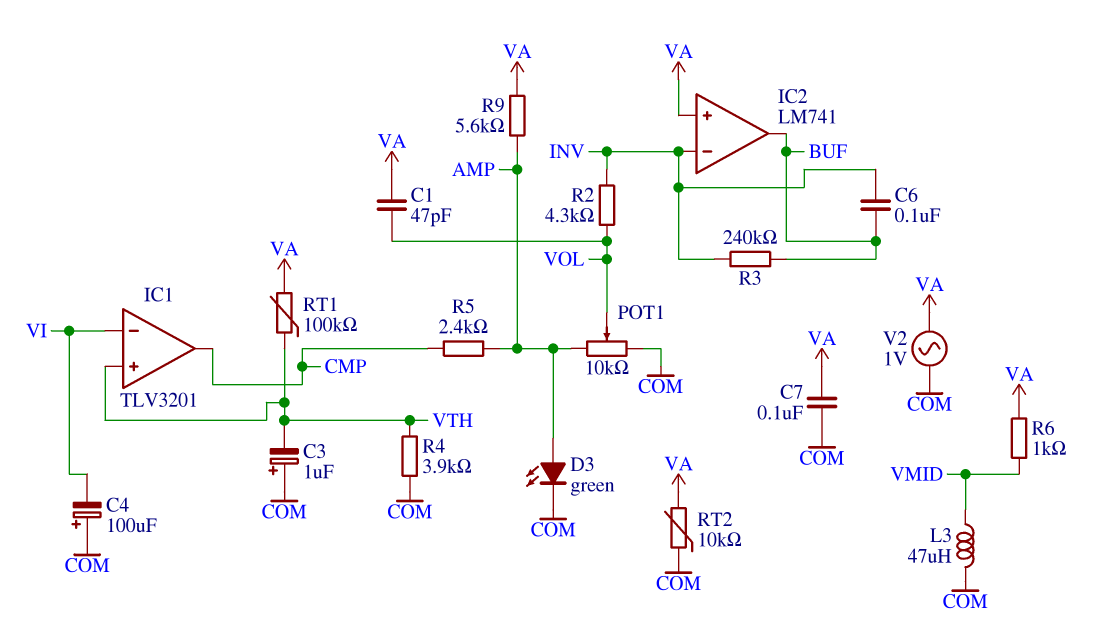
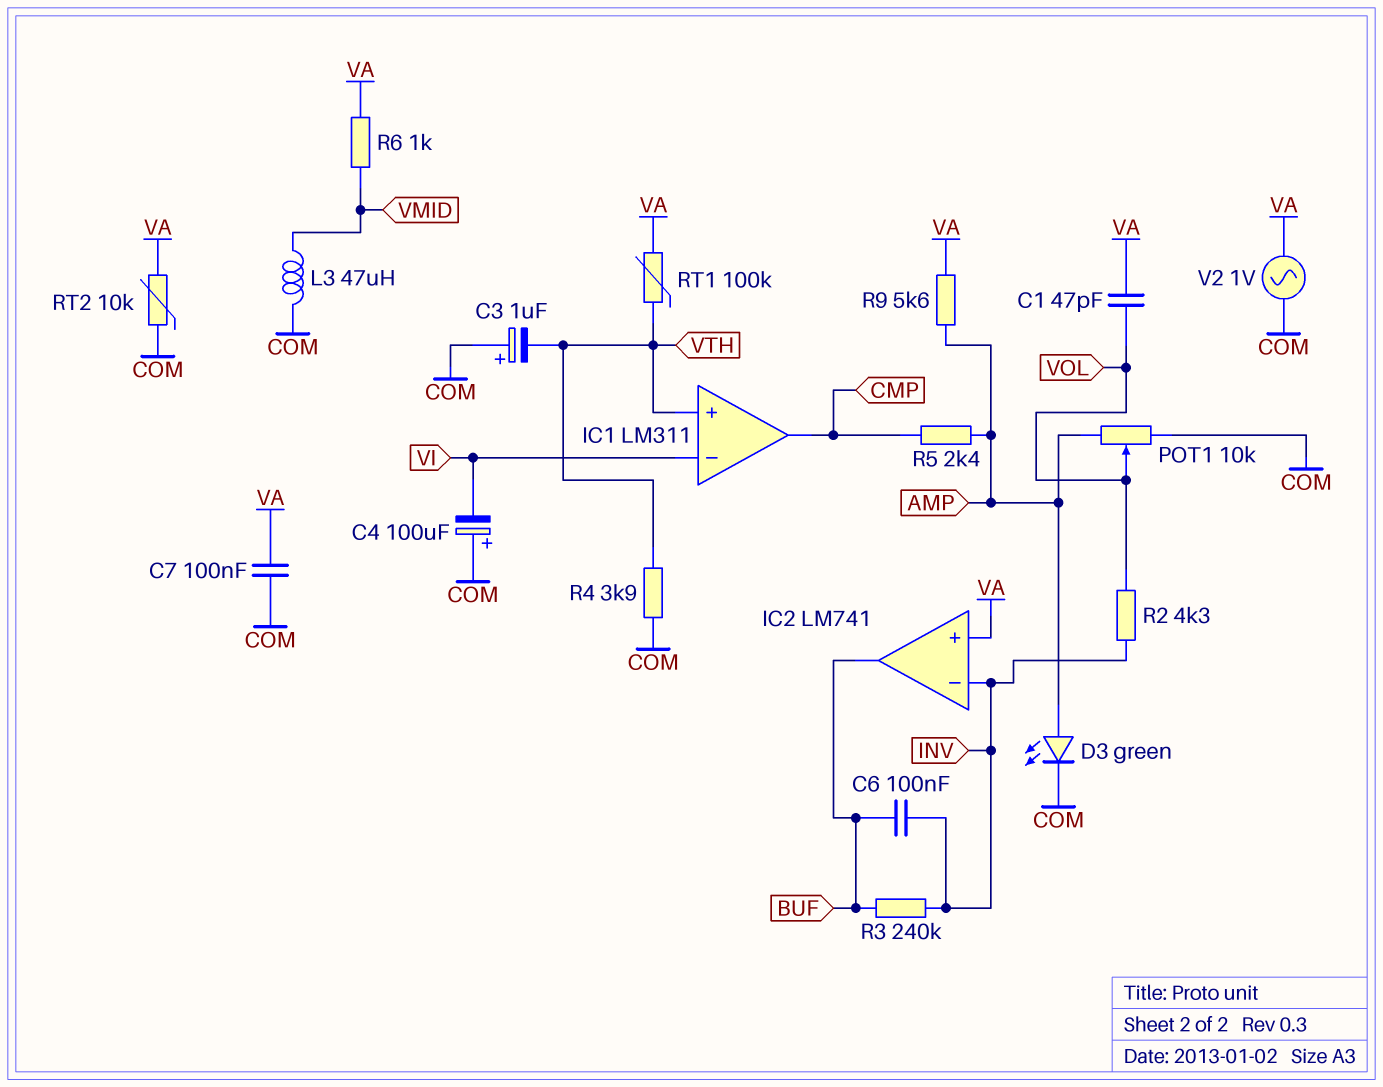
IC1: TLV3201 -> LM311

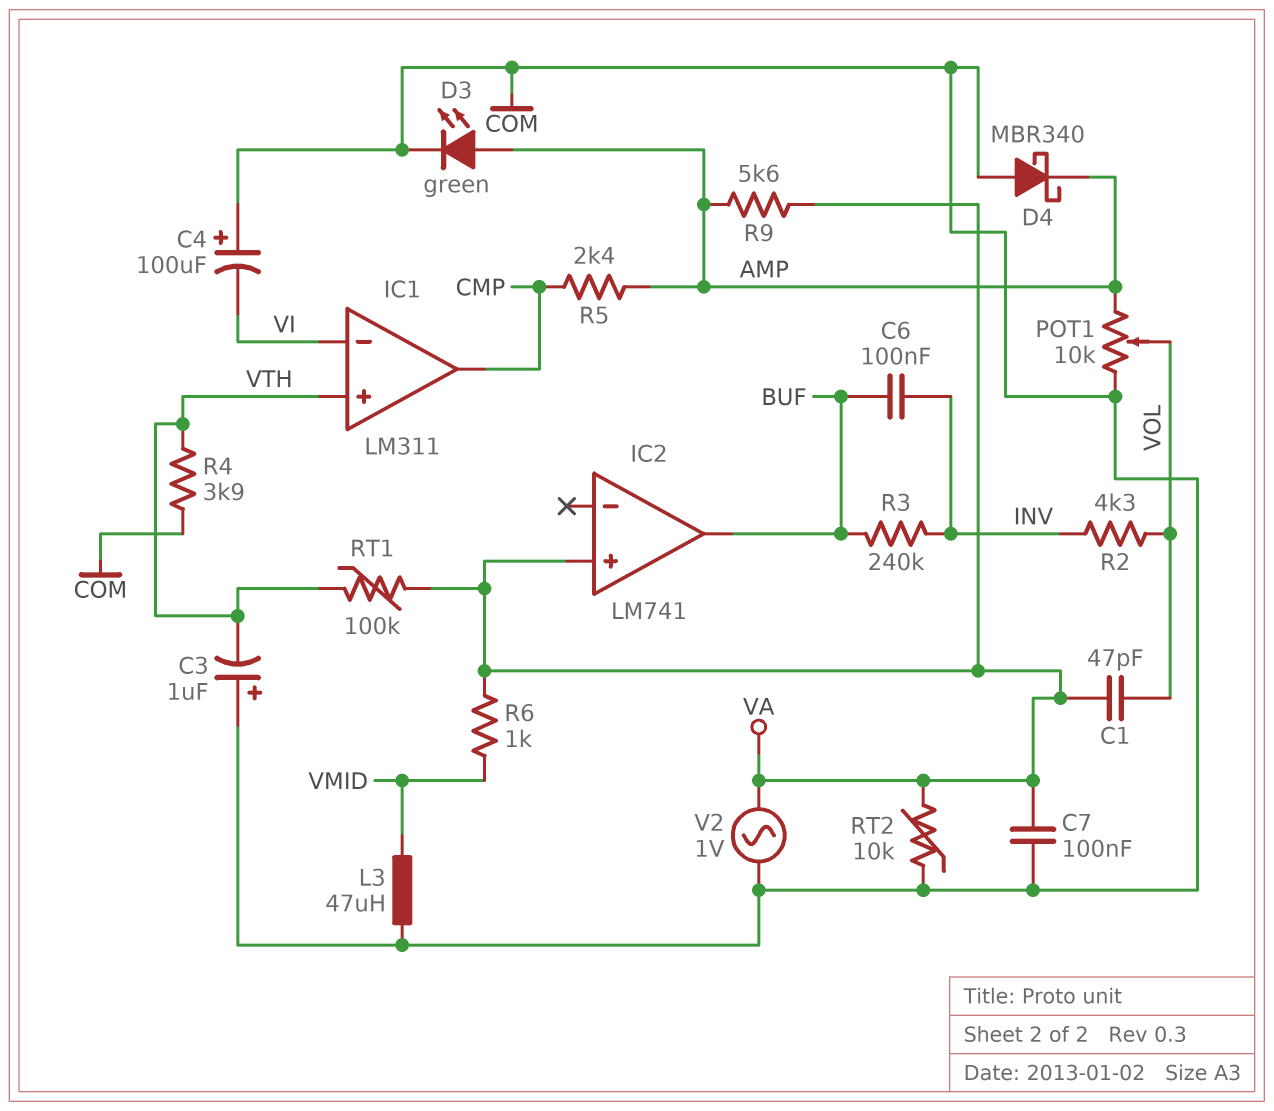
D4: none -> schottky MBR340 (A COM, K AMP)
IC2 pin in-: INV -> none

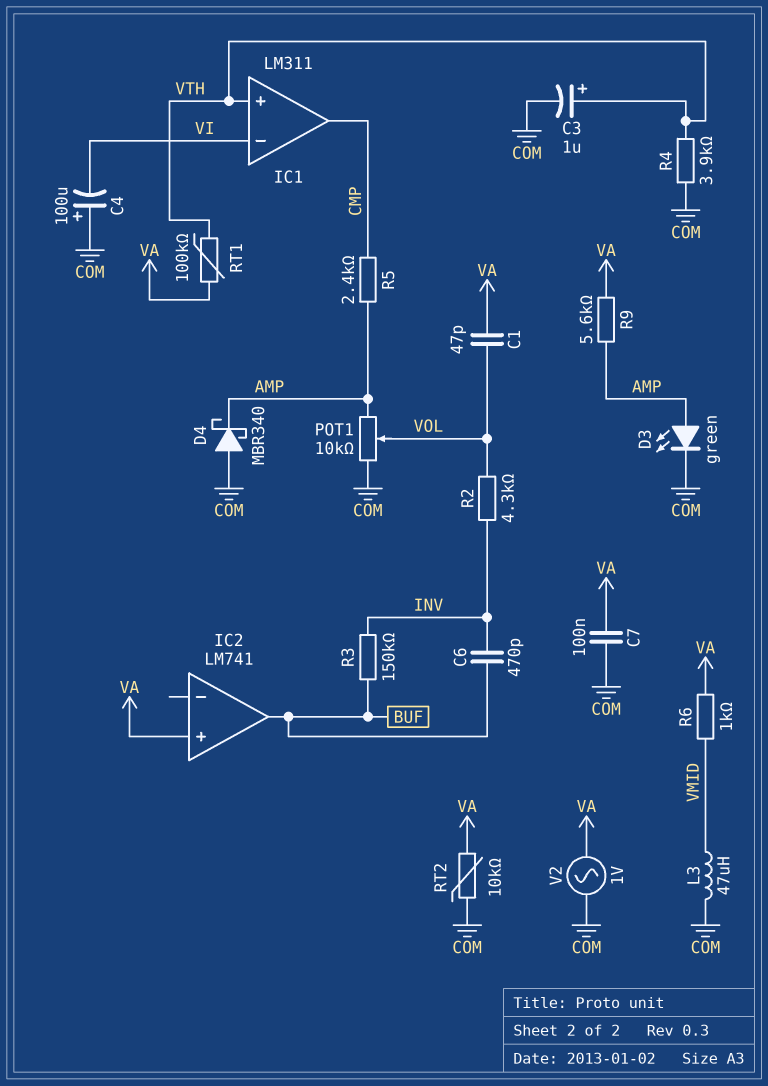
C3: 1uF (plus COM, minus VTH) -> 1uF (plus VTH, minus COM)
C6: 100nF (BUF, INV) -> 470pF (BUF, INV)
R3: 240k (BUF, INV) -> 150k (BUF, INV)

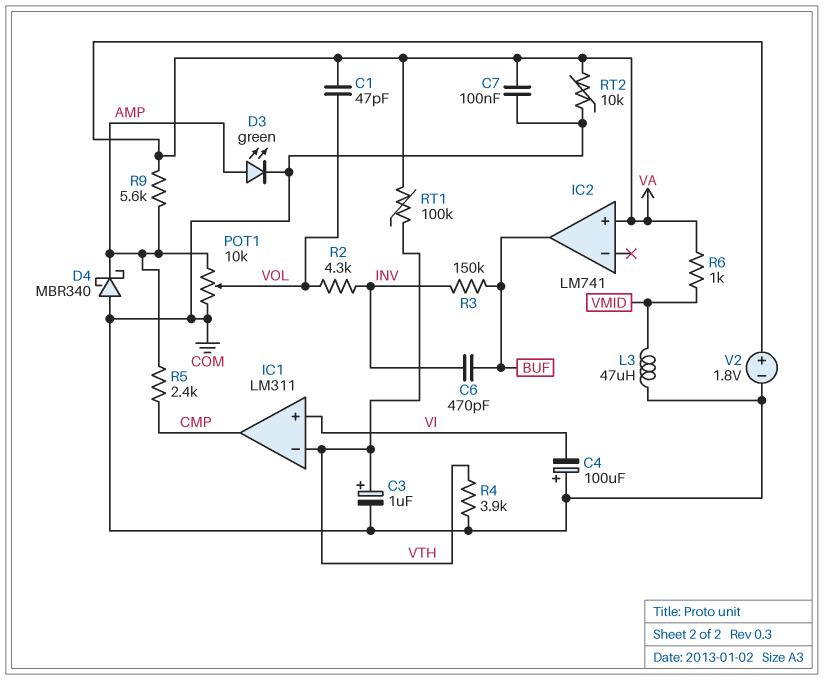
IC1 pin in+: VTH -> VI
IC1 pin in-: VI -> VTH
V2: AC 1V (COM, VA) -> 1.8V (plus VA, minus COM)

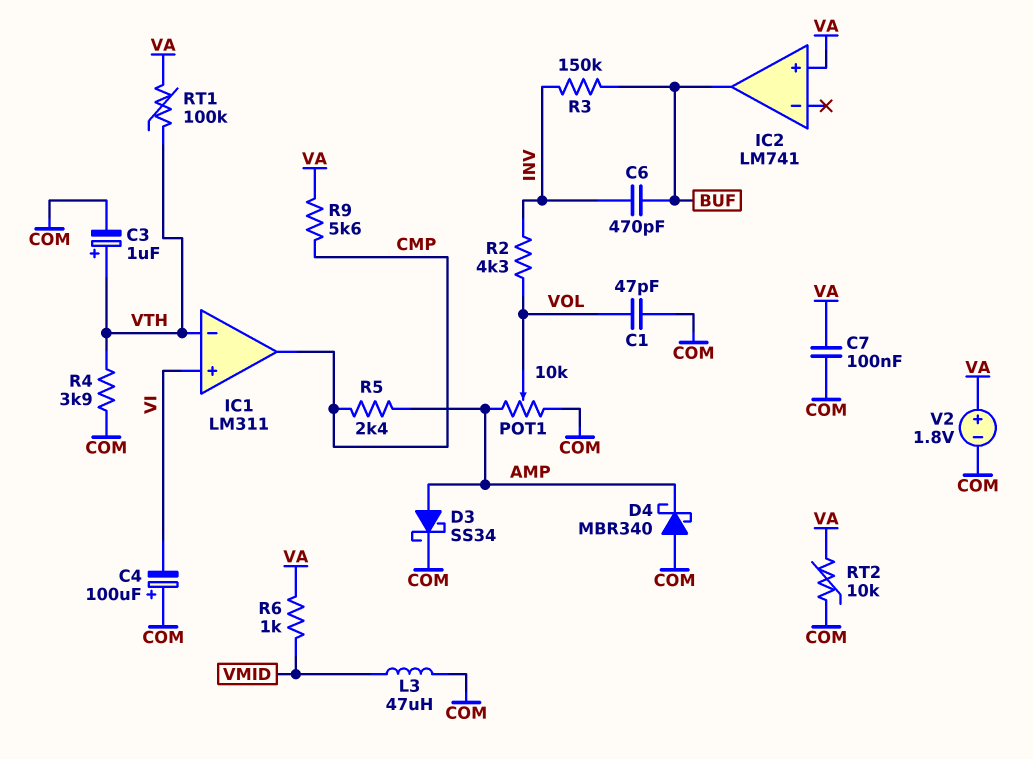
C1: 47pF (VA, VOL) -> 47pF (COM, VOL)
D3: LED green (A AMP, K COM) -> schottky SS34 (A AMP, K COM)
R9: 5.6k (AMP, VA) -> 5.6k (CMP, VA)

